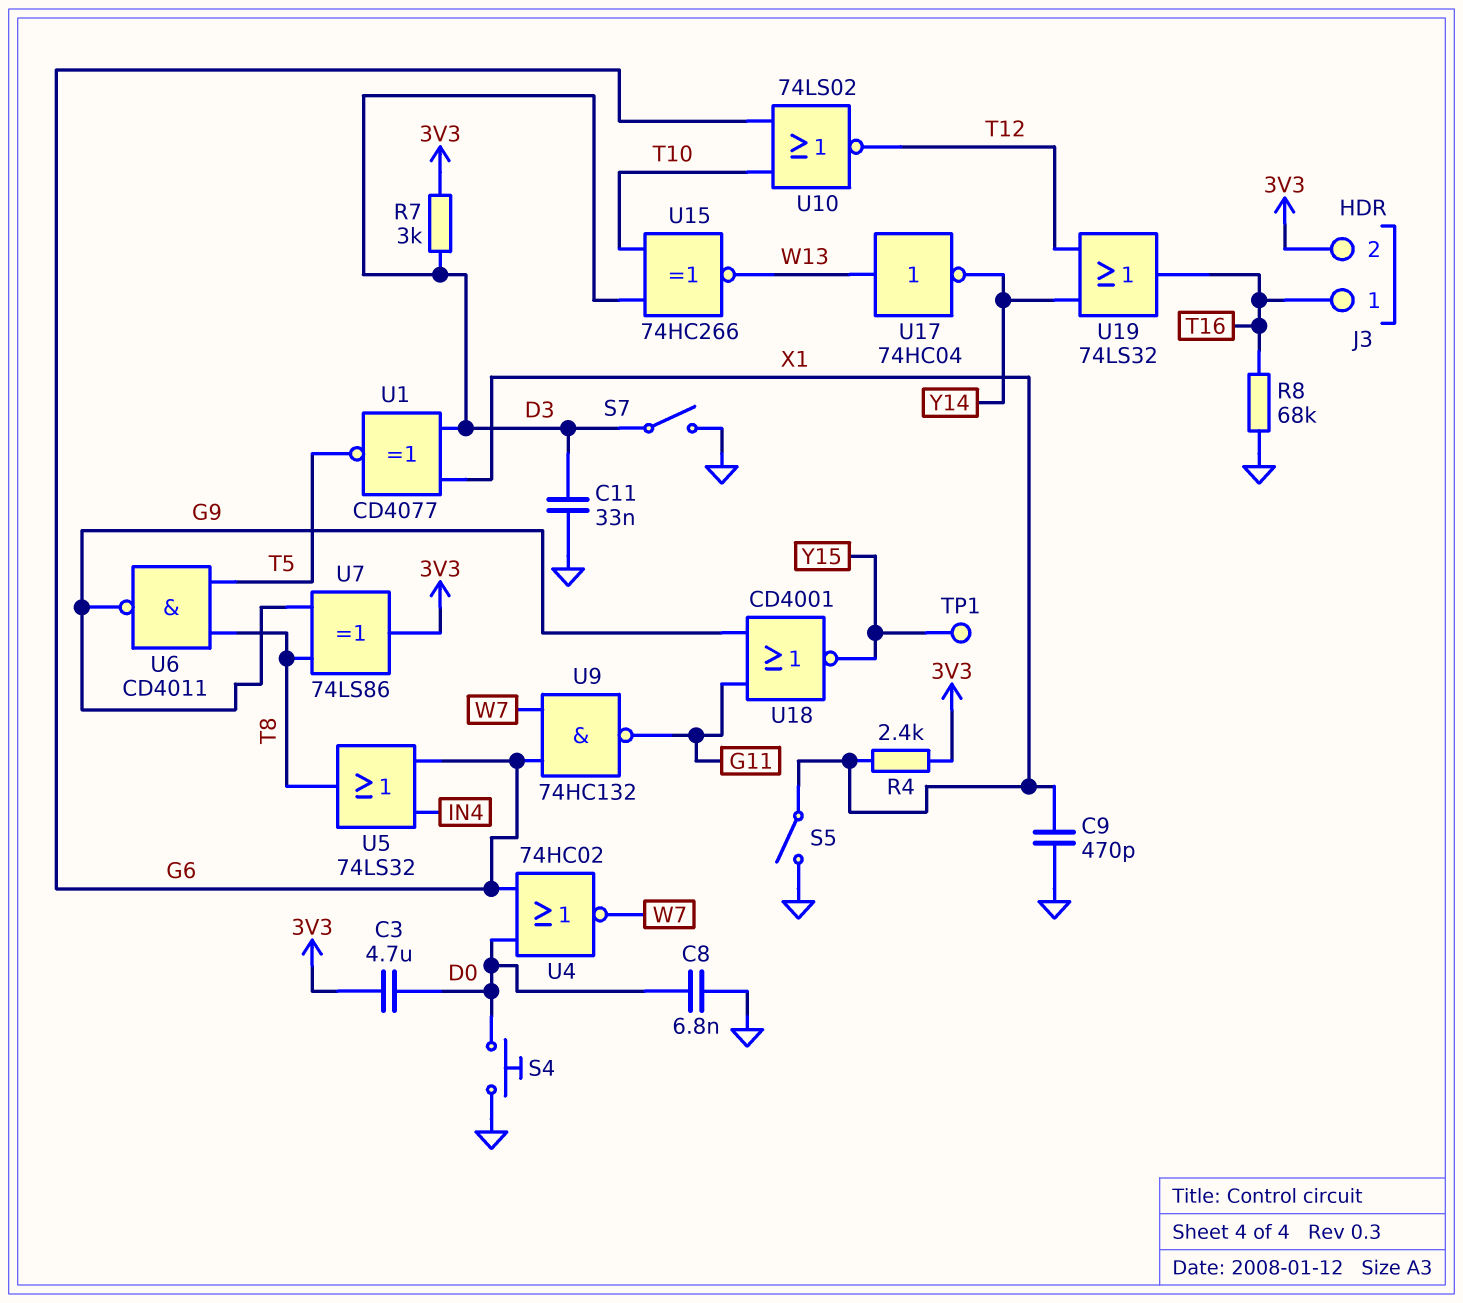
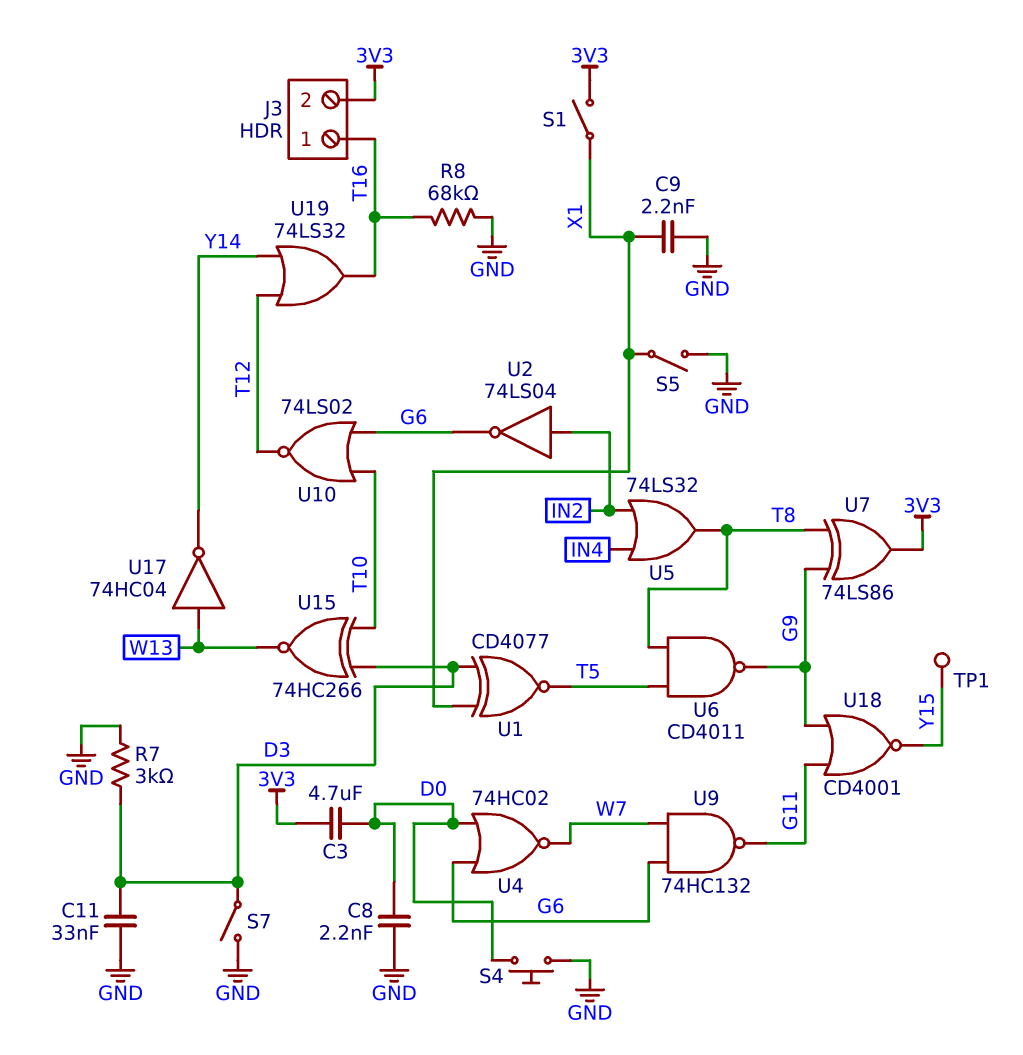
C8: 6.8nF (D0, GND) -> 2.2nF (D0, GND)
C9: 470pF (GND, X1) -> 2.2nF (GND, X1)
R4: 2.4k (3V3, X1) -> none
R7: 3k (3V3, D3) -> 3k (D3, GND)
S1: none -> switch (3V3, X1)
U2: none -> NOT 74LS04 (in IN2, out G6)
U5: OR 74LS32 (in G6, in IN4, out T8) -> OR 74LS32 (in IN2, in IN4, out T8)

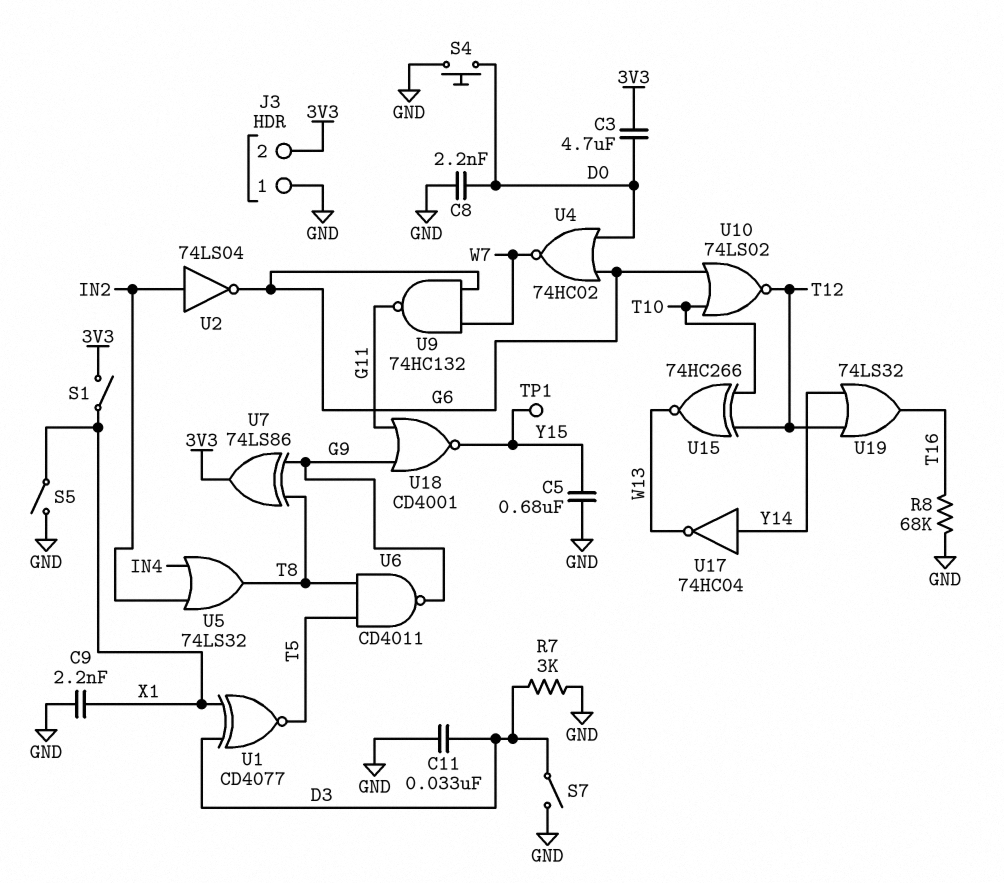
C5: none -> 680nF (GND, Y15)
J3 pin 1: T16 -> GND
U15: XNOR 74HC266 (in D3, in T10, out W13) -> XNOR 74HC266 (in T10, in T12, out W13)
U17: NOT 74HC04 (in W13, out Y14) -> NOT 74HC04 (in Y14, out W13)

